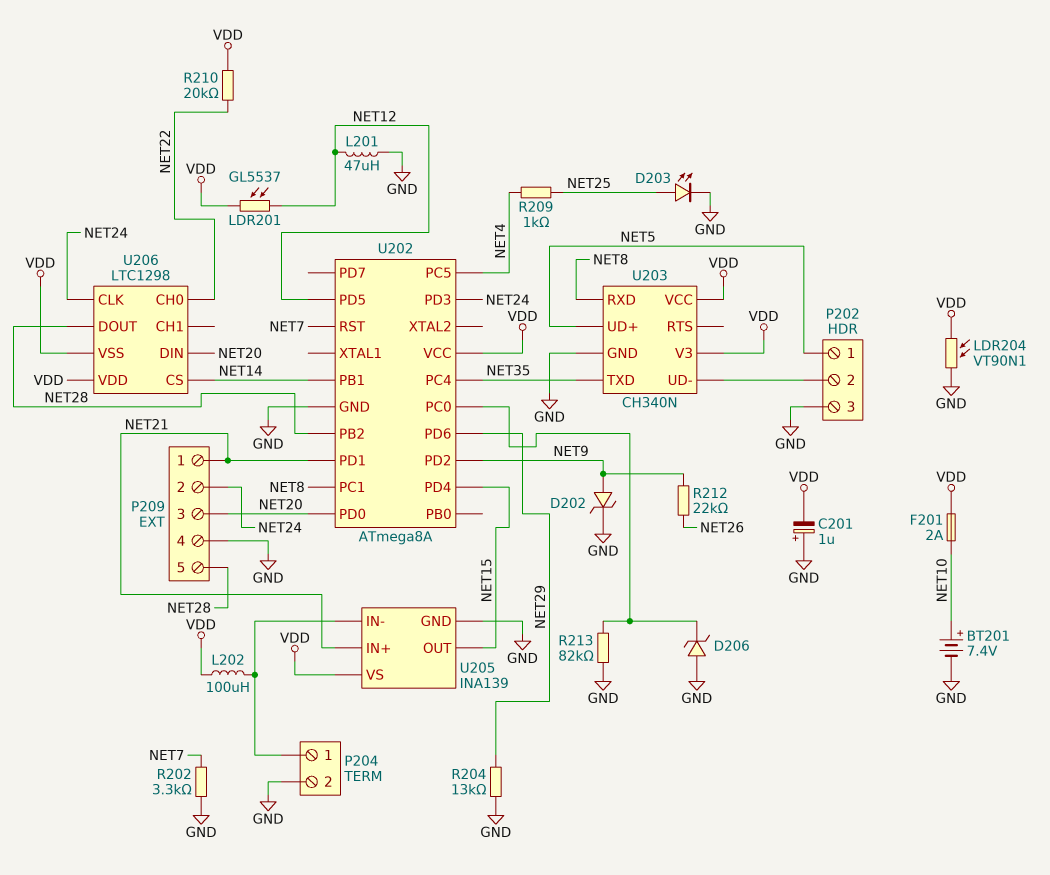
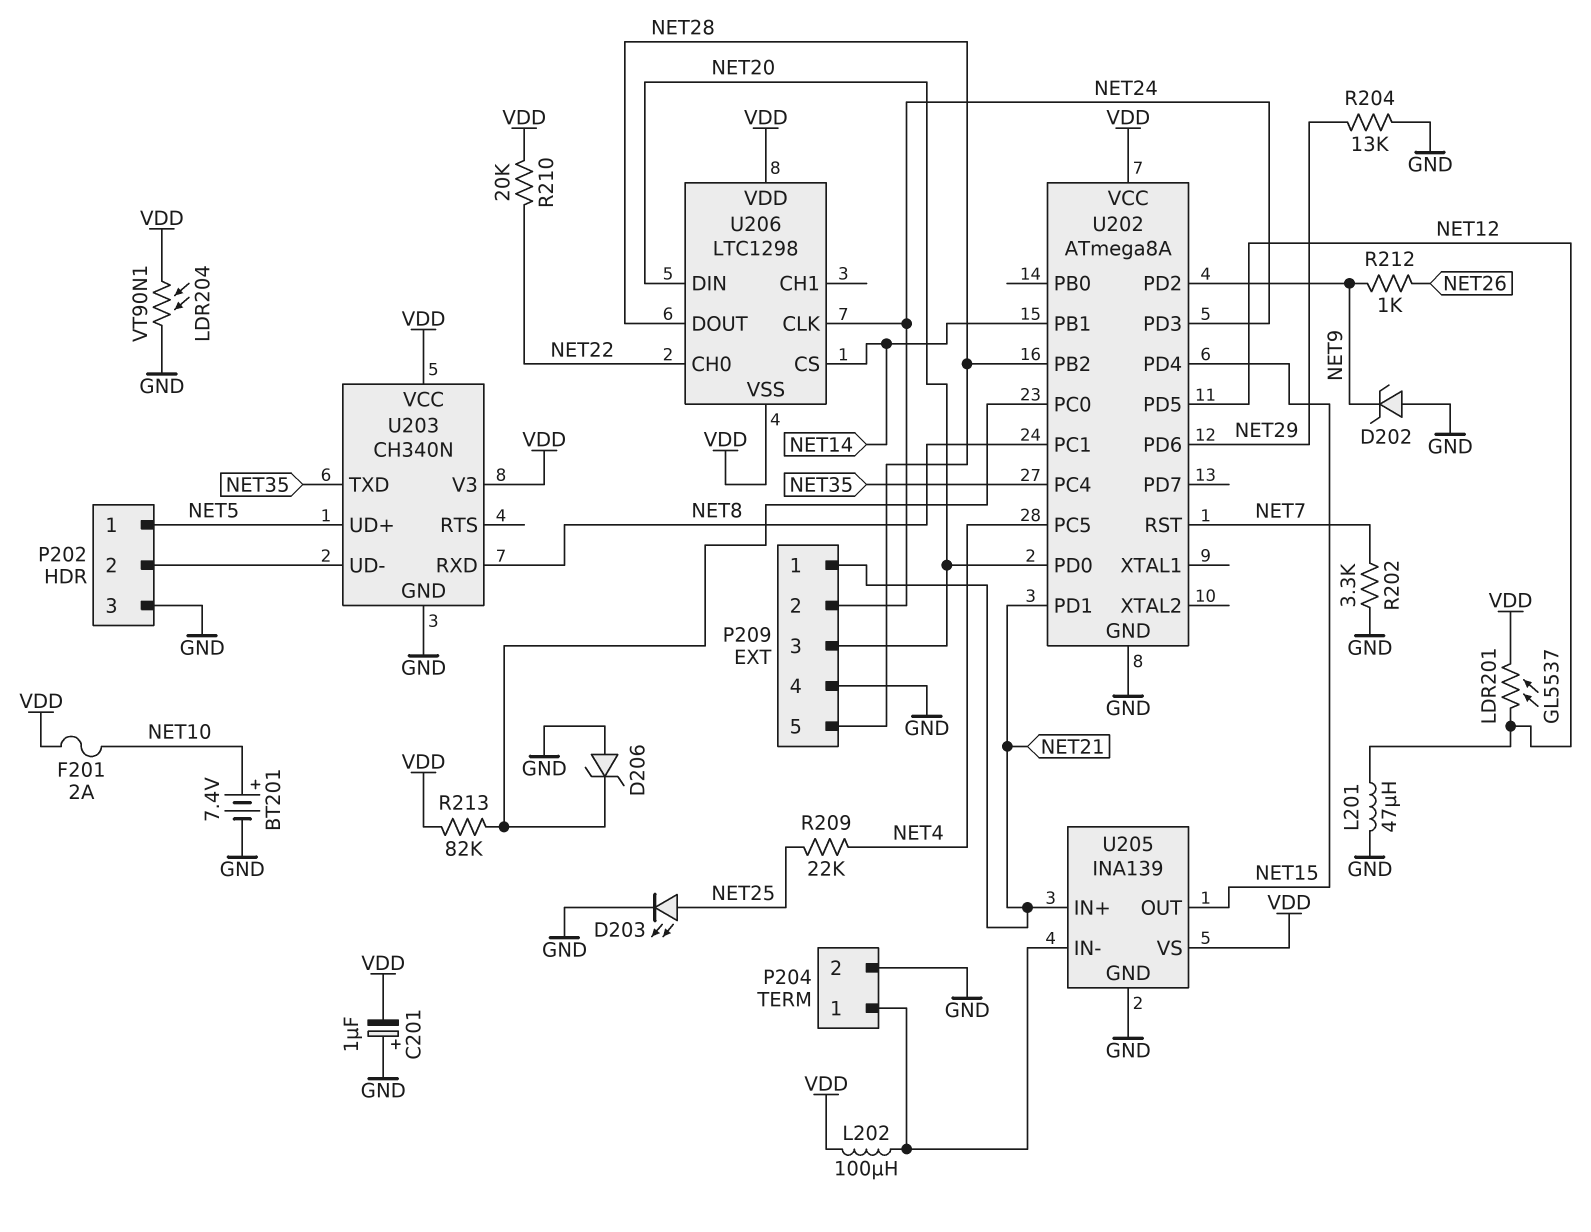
D202: zener (A NET9, K GND) -> zener (A GND, K NET9)
R209: 1k (NET4, NET25) -> 22k (NET4, NET25)
R212: 22k (NET9, NET26) -> 1k (NET9, NET26)
R213: 82k (GND, U202/PC0) -> 82k (U202/PC0, VDD)

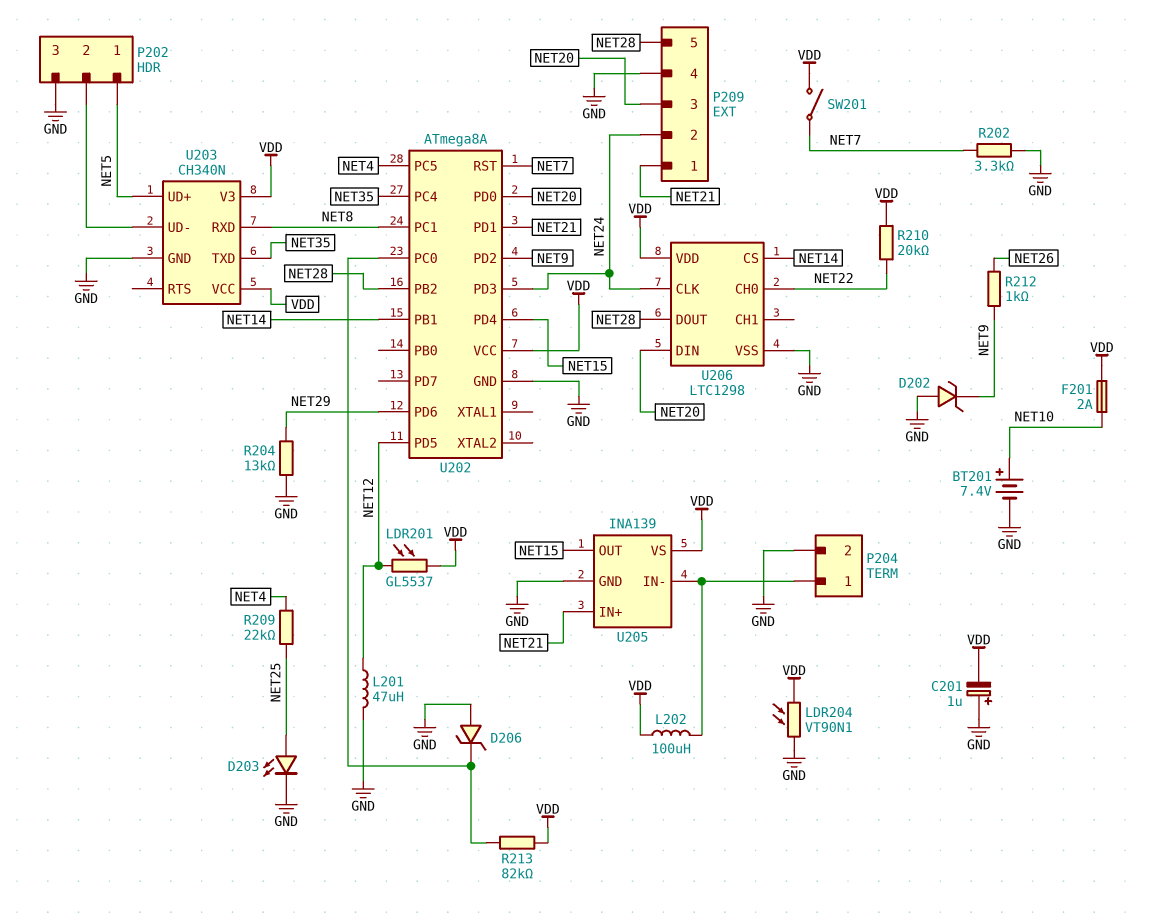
SW201: none -> switch (NET7, VDD)
U206 pin VSS: VDD -> GND

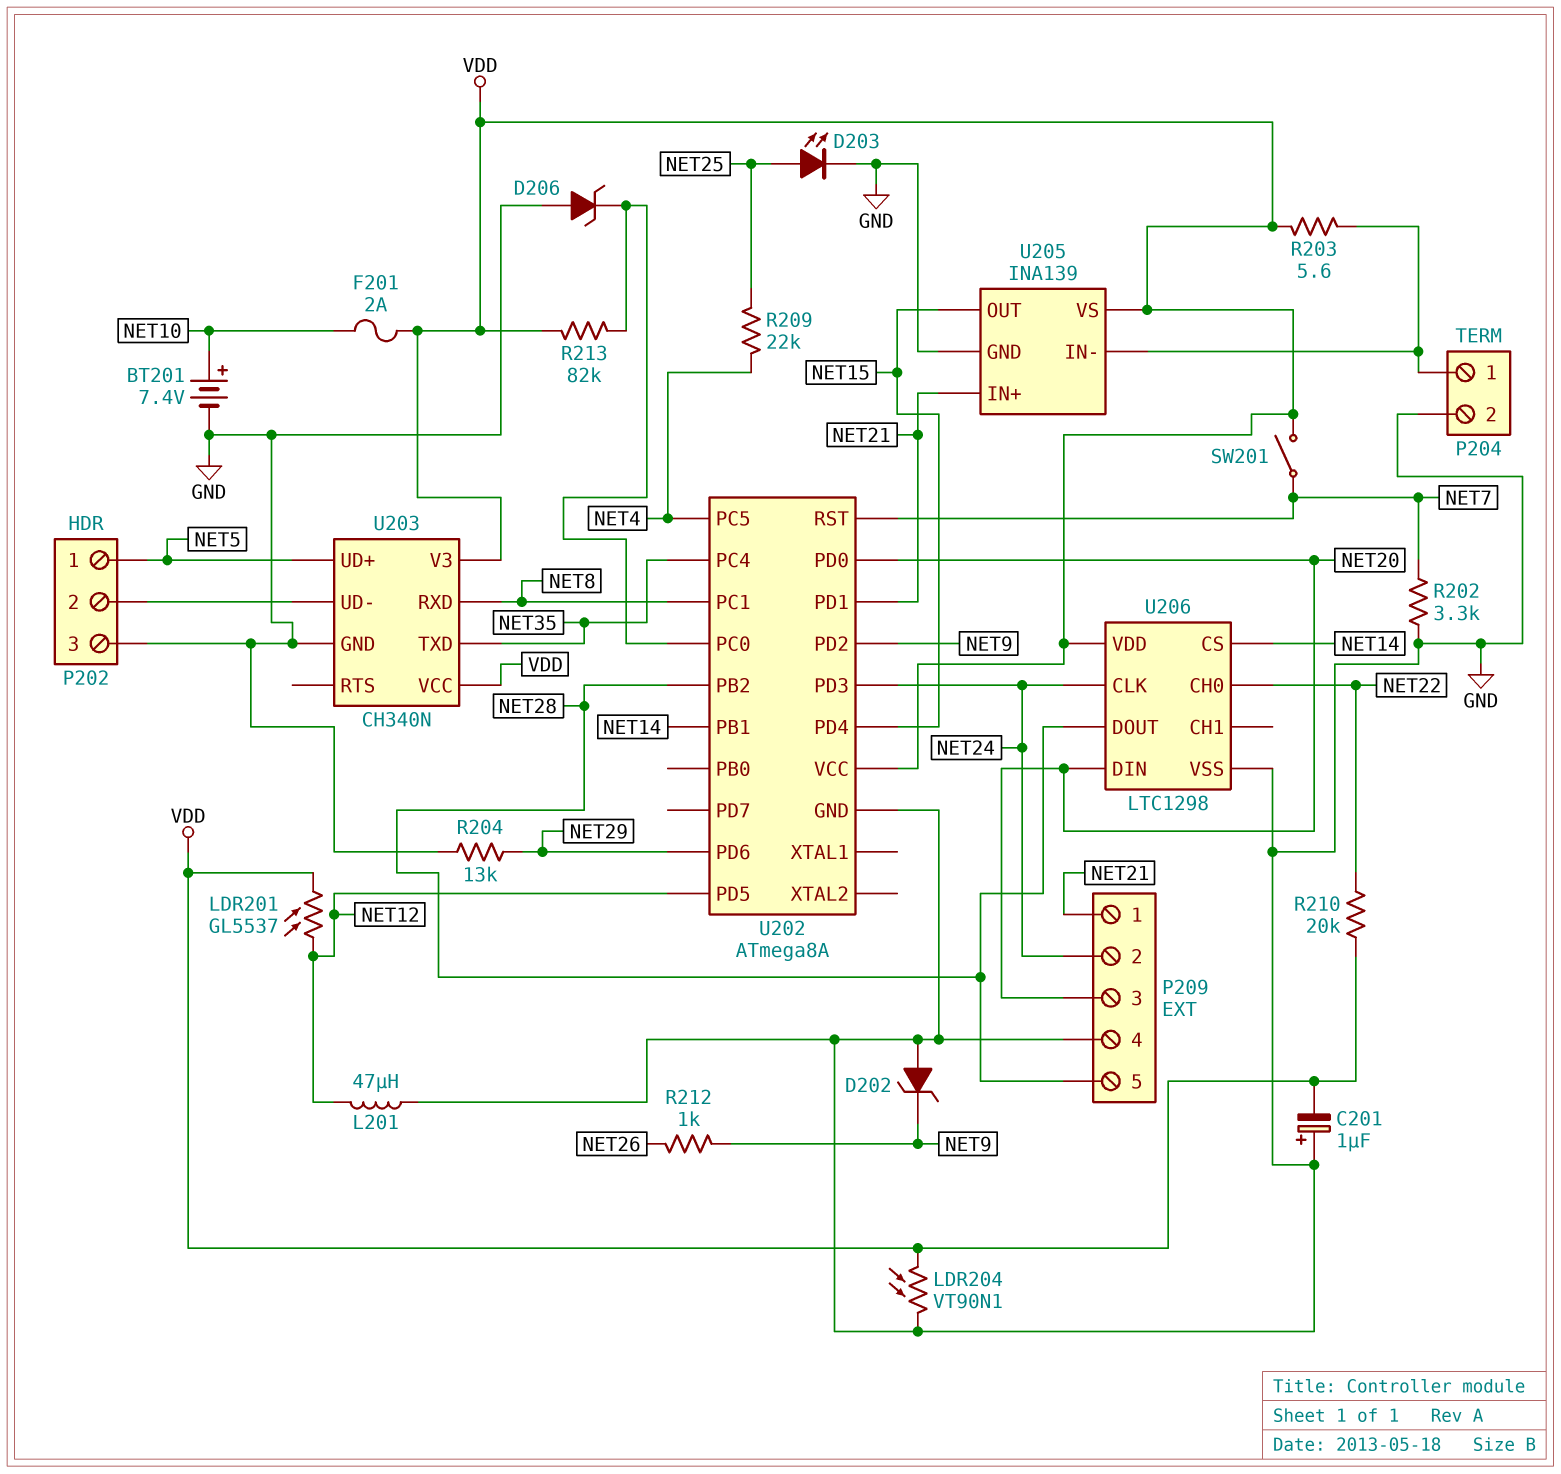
L202: 100uH (P204/1, VDD) -> none
R203: none -> 5.6 (P204/1, VDD)

